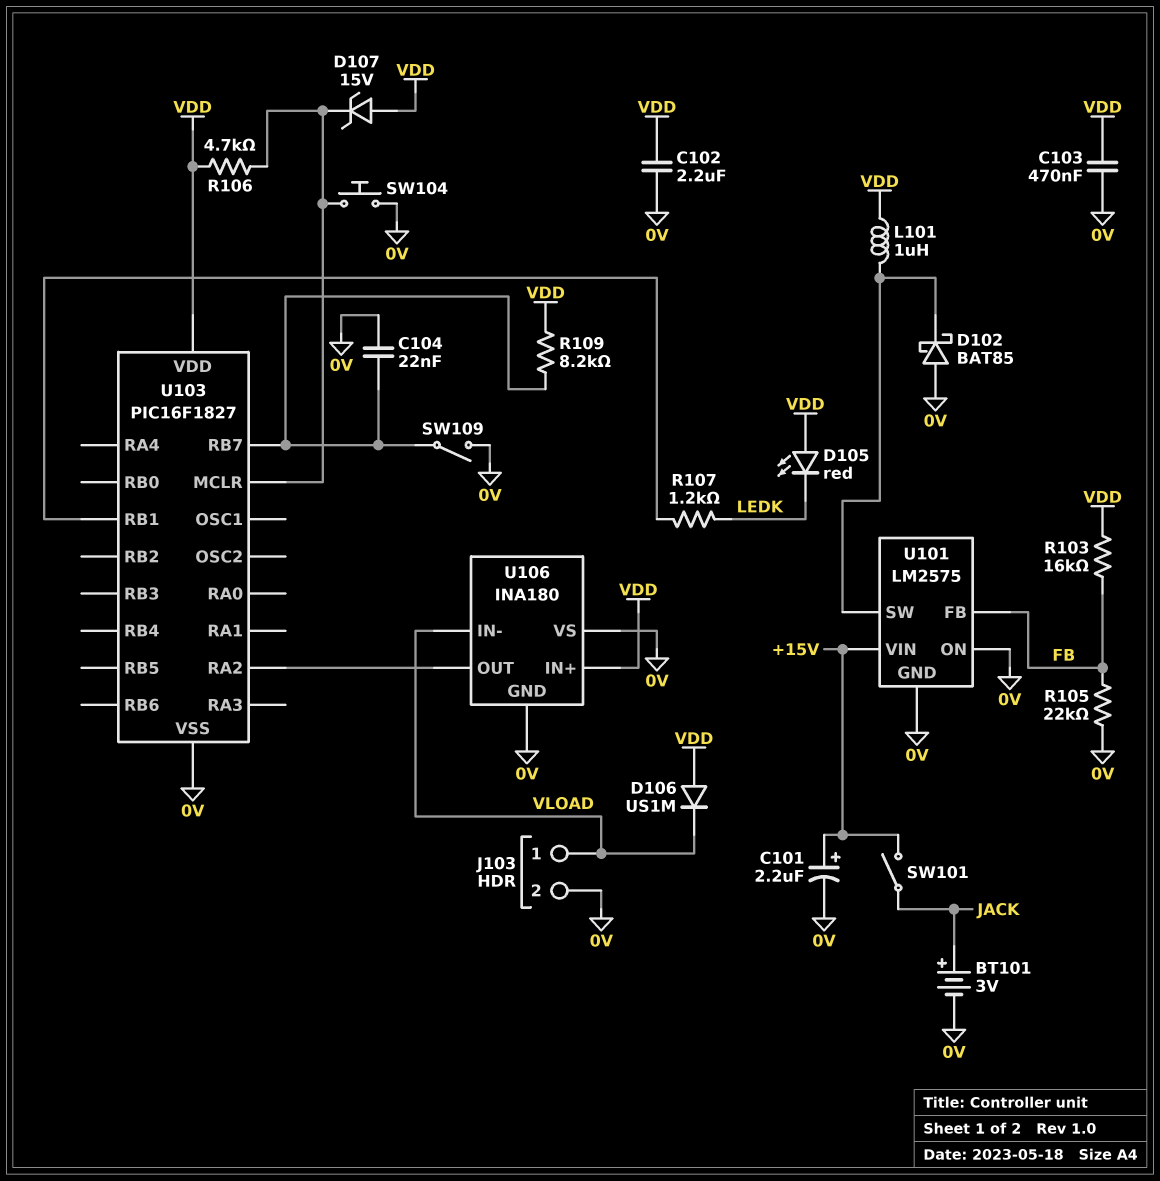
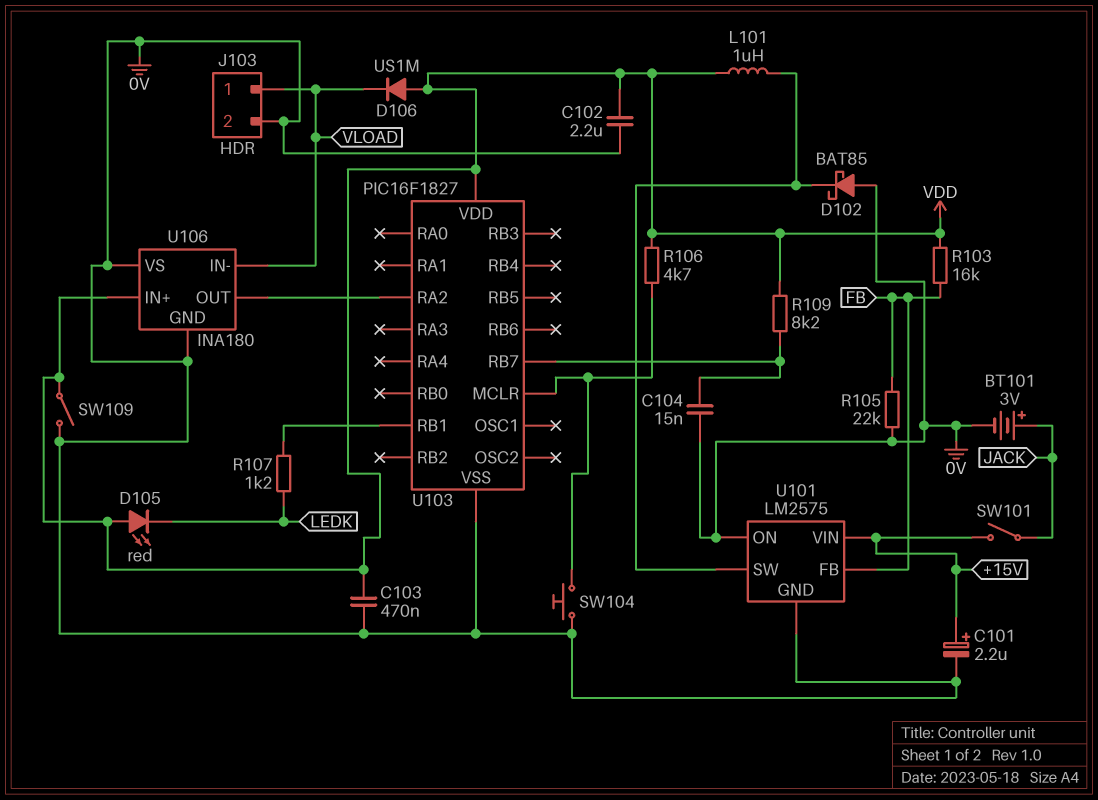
C104: 22nF (0V, U103/RB7) -> 15nF (0V, U103/RB7)
D107: zener 15V (A VDD, K U103/MCLR) -> none
SW109: switch (0V, U103/RB7) -> switch (0V, VDD)

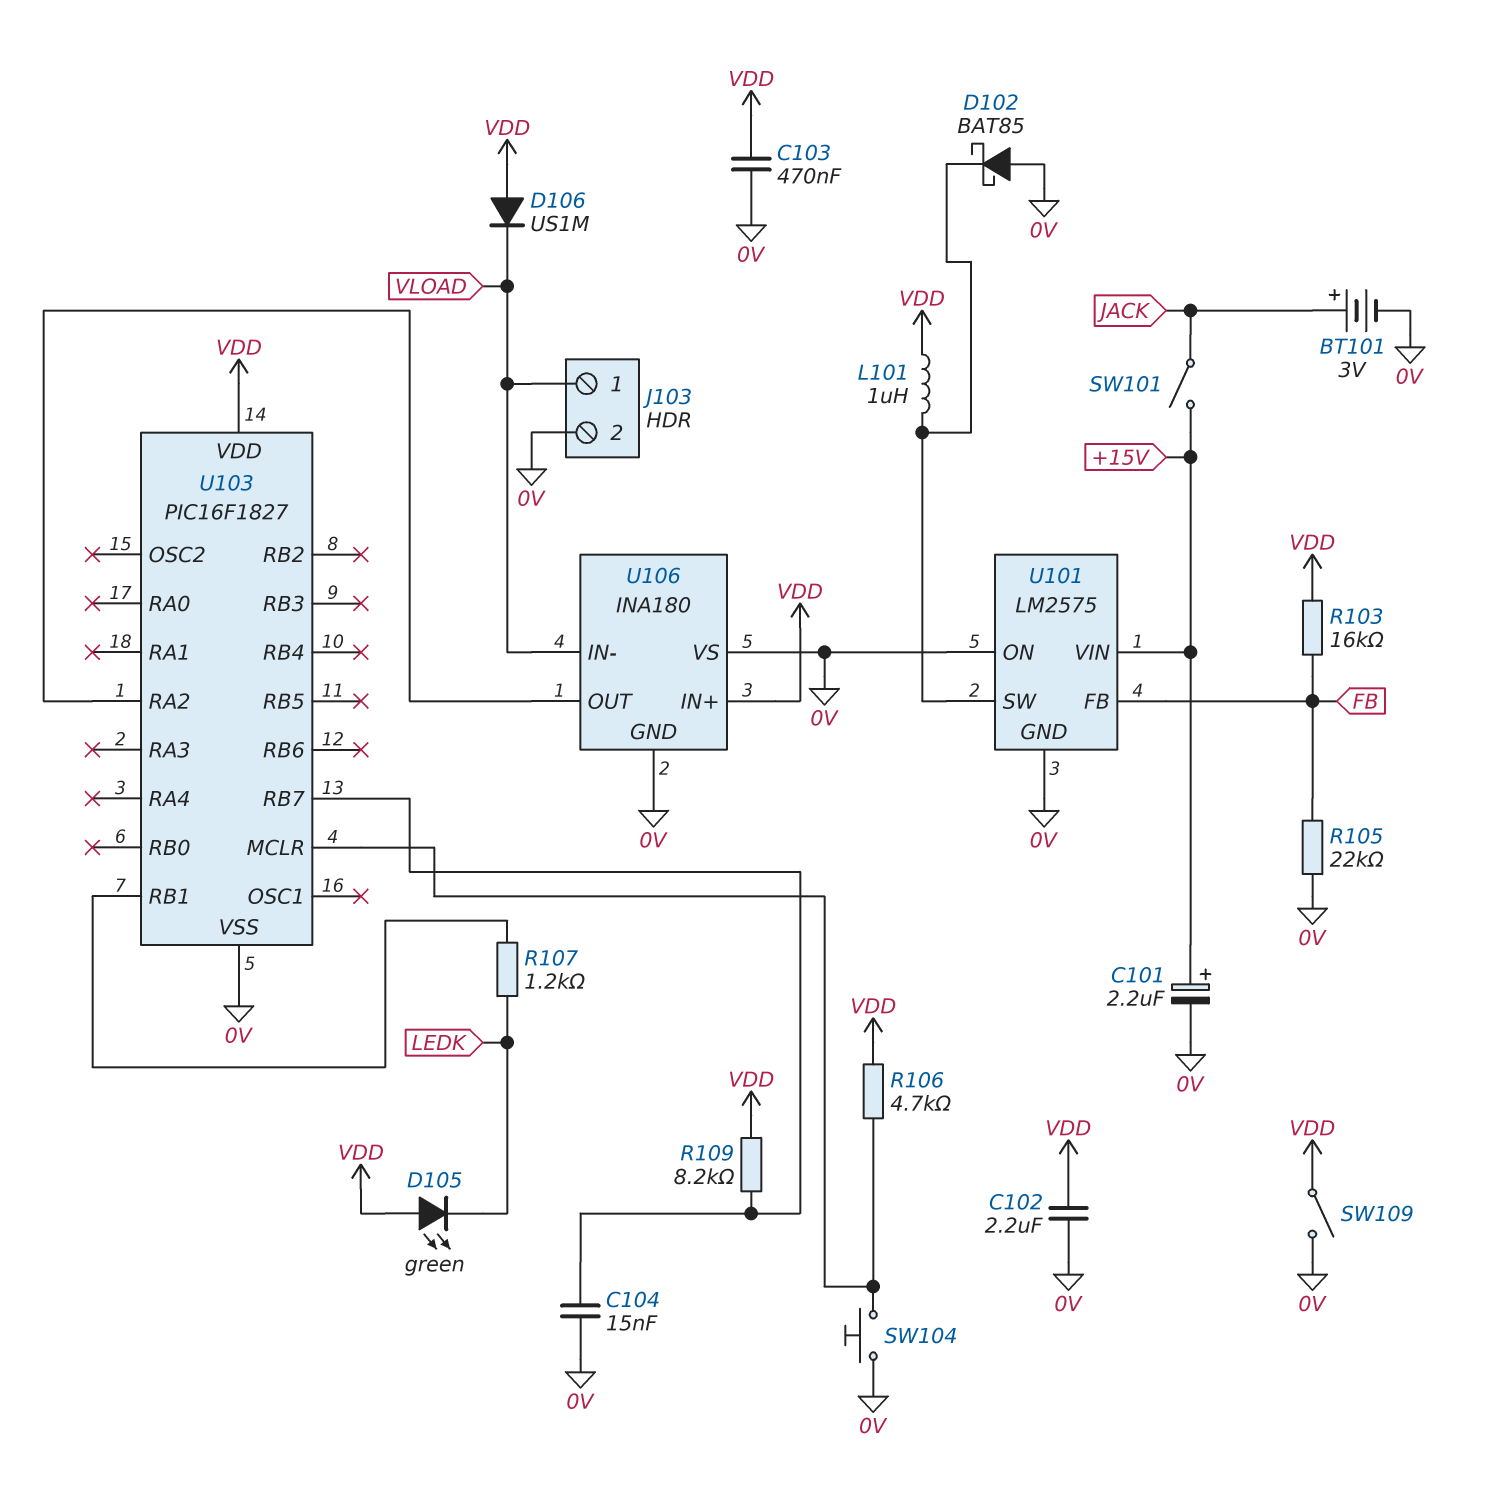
D105: LED red (A VDD, K LEDK) -> LED green (A VDD, K LEDK)

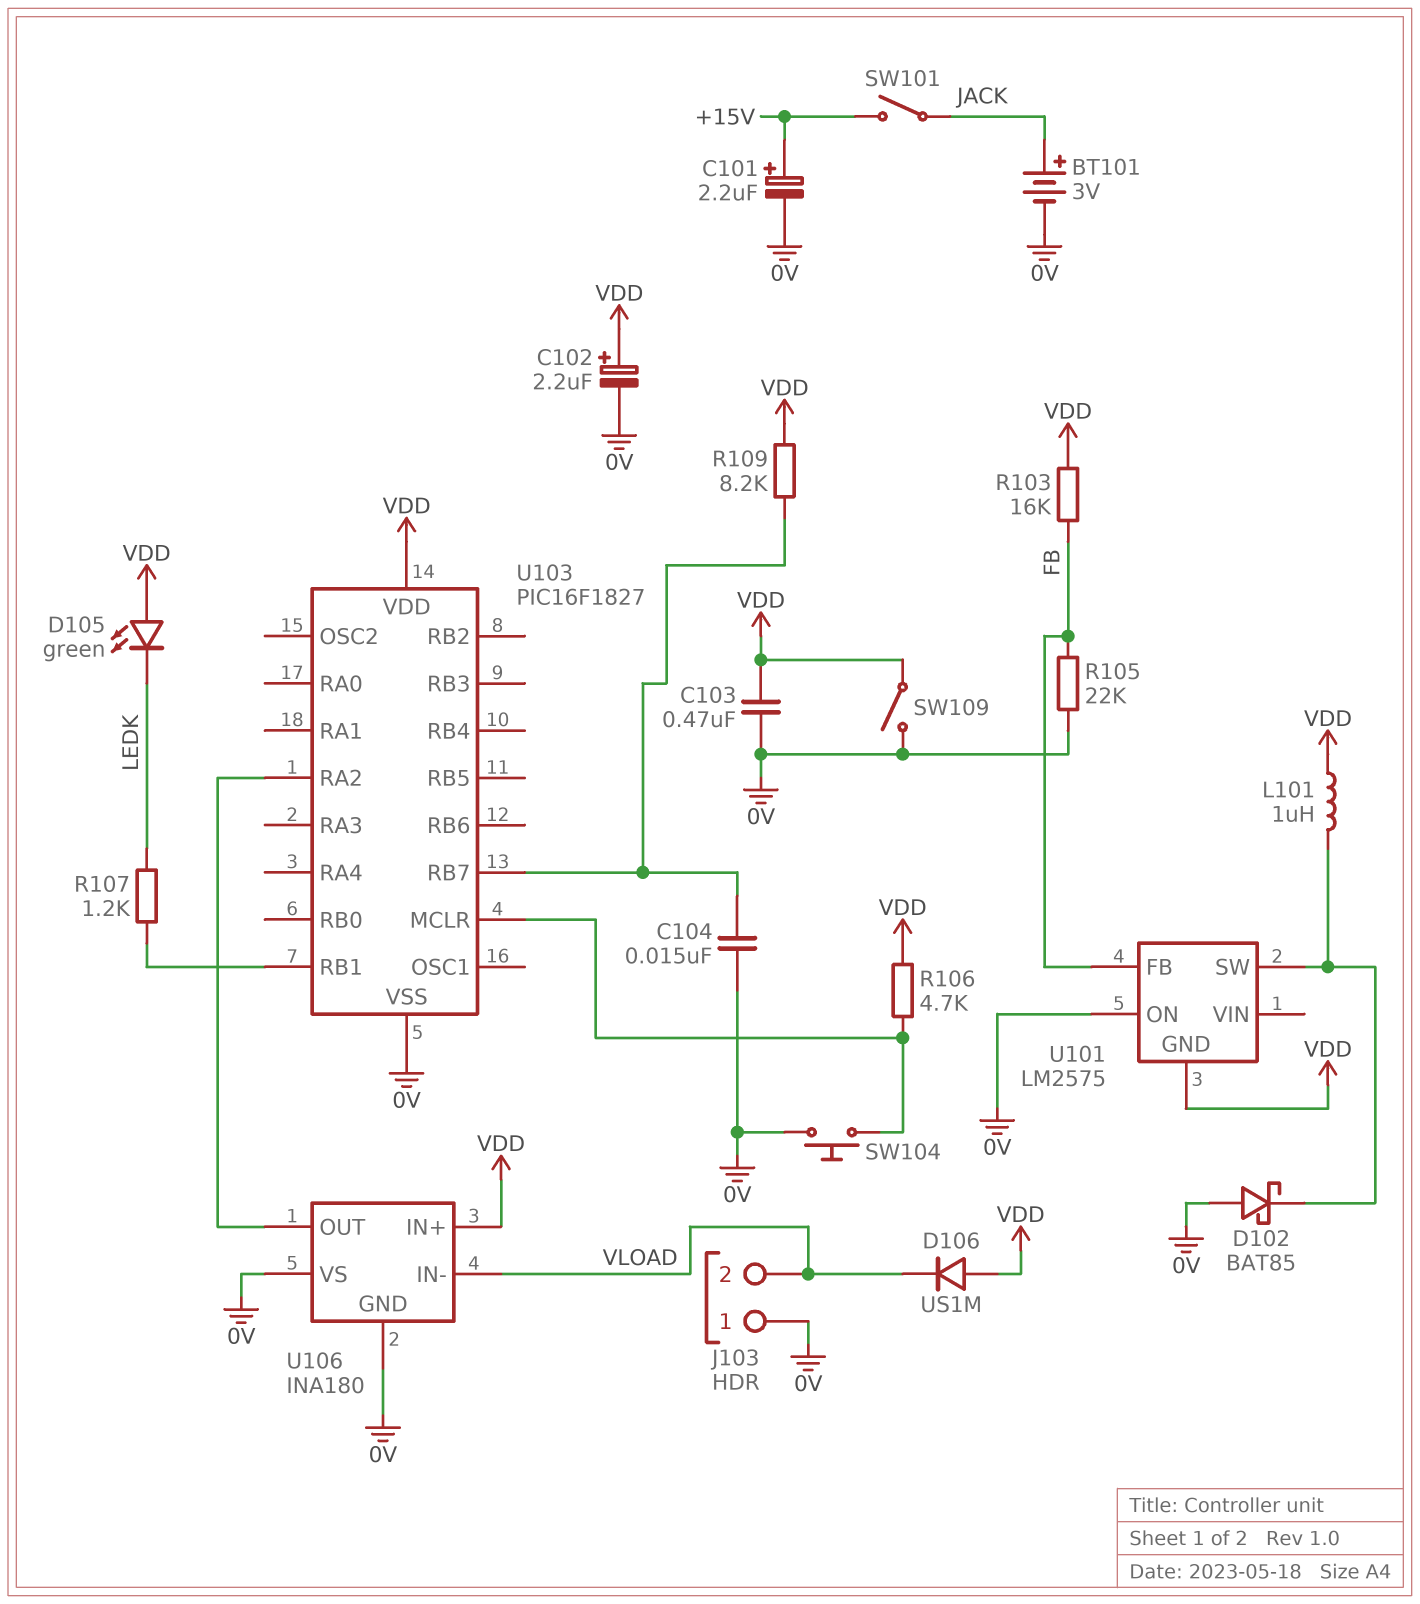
C102: 2.2uF (0V, VDD) -> 2.2uF (plus VDD, minus 0V)
J103 pin 1: VLOAD -> 0V
J103 pin 2: 0V -> VLOAD
U101 pin GND: 0V -> VDD
U101 pin VIN: +15V -> none

